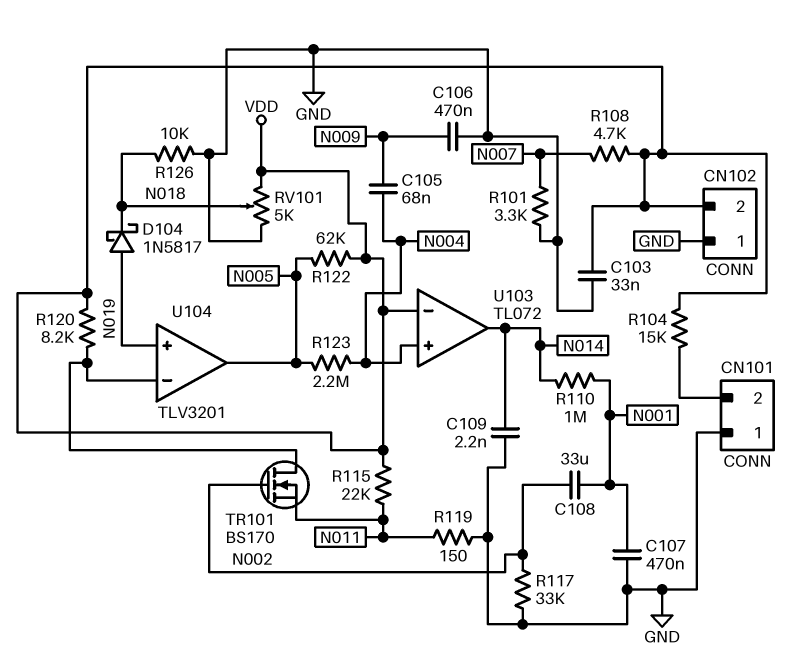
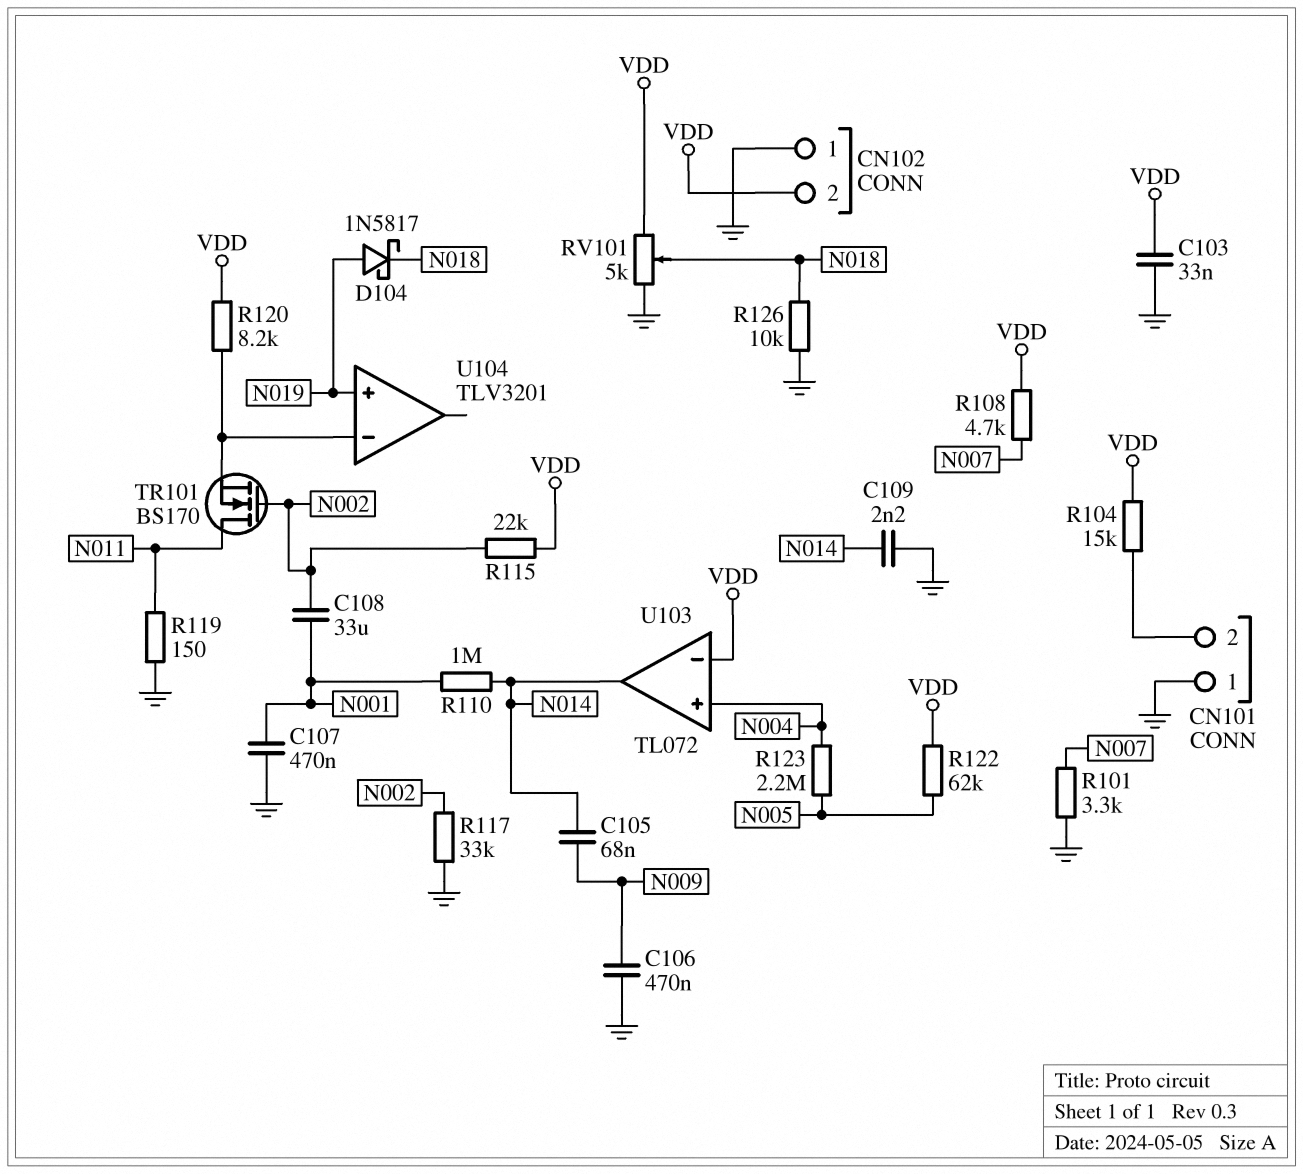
C105: 68nF (N004, N009) -> 68nF (N009, N014)
R115: 22k (N011, VDD) -> 22k (N002, VDD)
TR101: NMOS BS170 (G N002, D U104/in-, S N011) -> NMOS BS170 (G N002, D N011, S U104/in-)
U104 pin out: N005 -> none

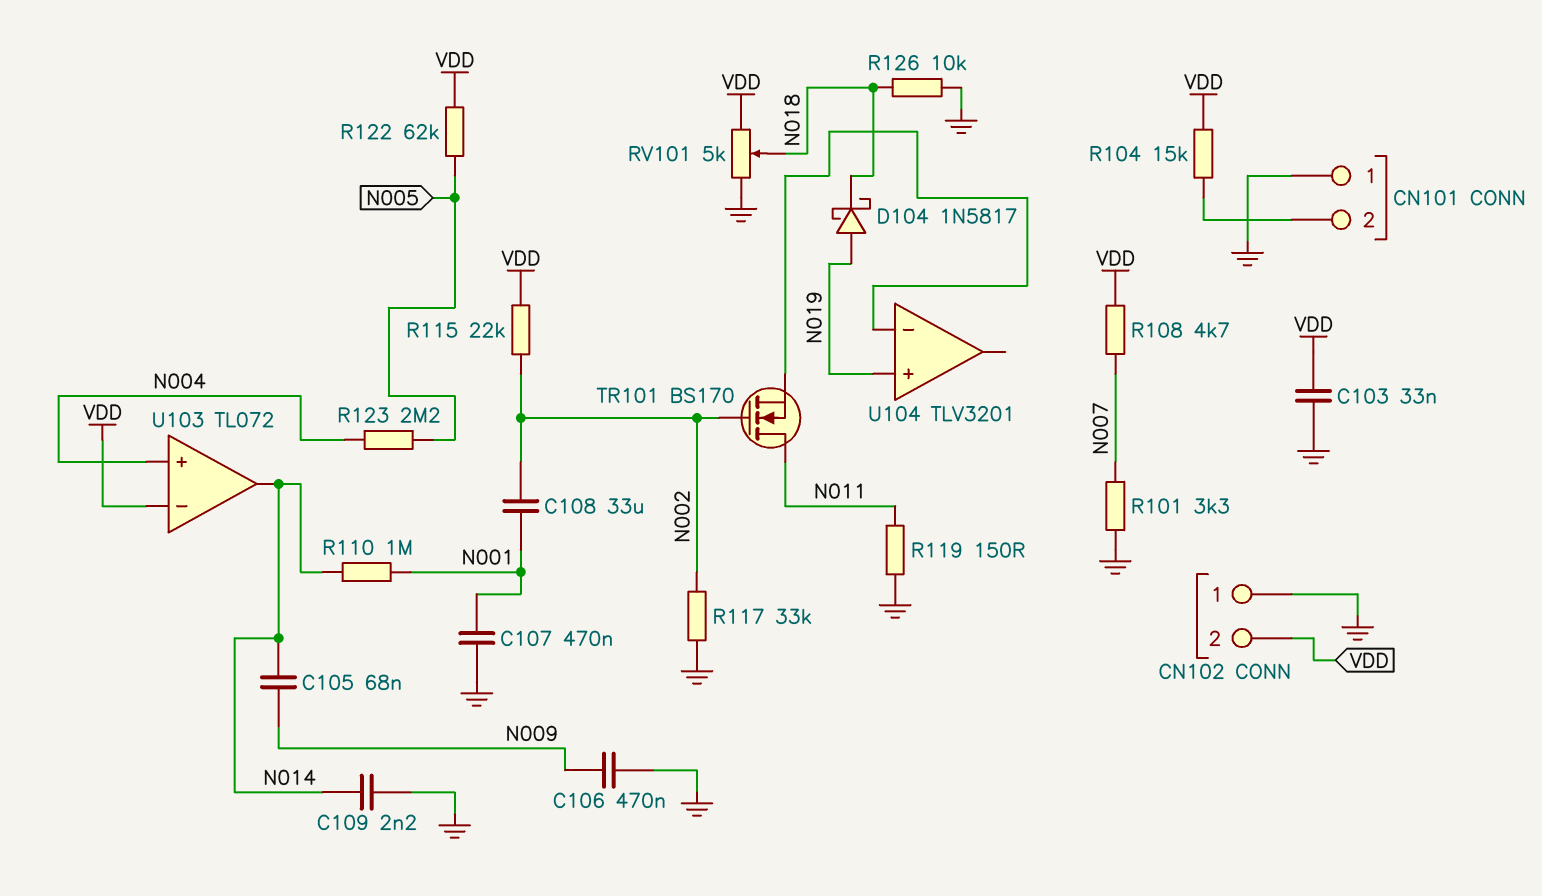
R120: 8.2k (U104/in-, VDD) -> none

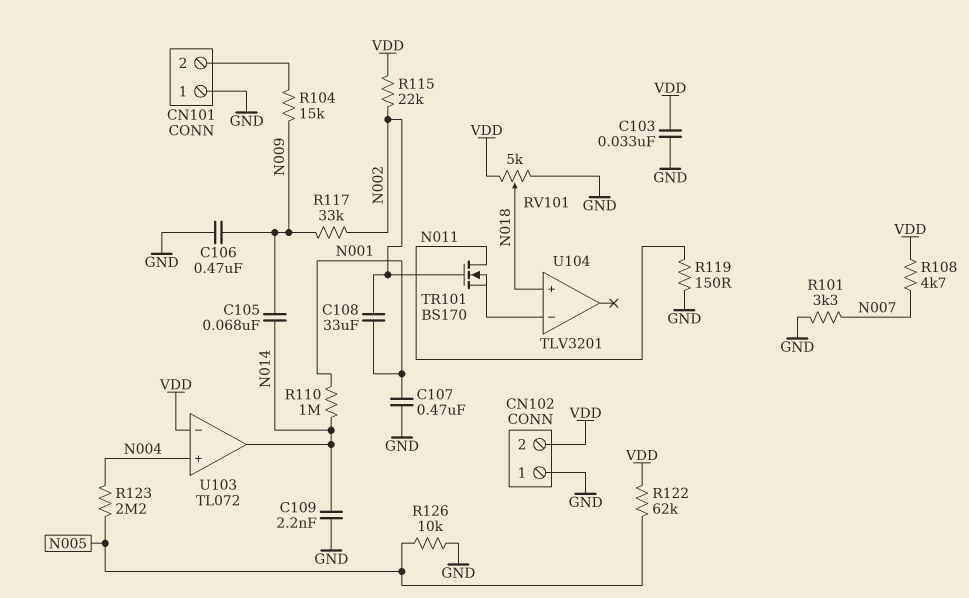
D104: schottky 1N5817 (A N019, K N018) -> none
R104: 15k (CN101/2, VDD) -> 15k (CN101/2, N009)
R117: 33k (GND, N002) -> 33k (N002, N009)
R126: 10k (GND, N018) -> 10k (GND, N005)
U104 pin in+: N019 -> N018

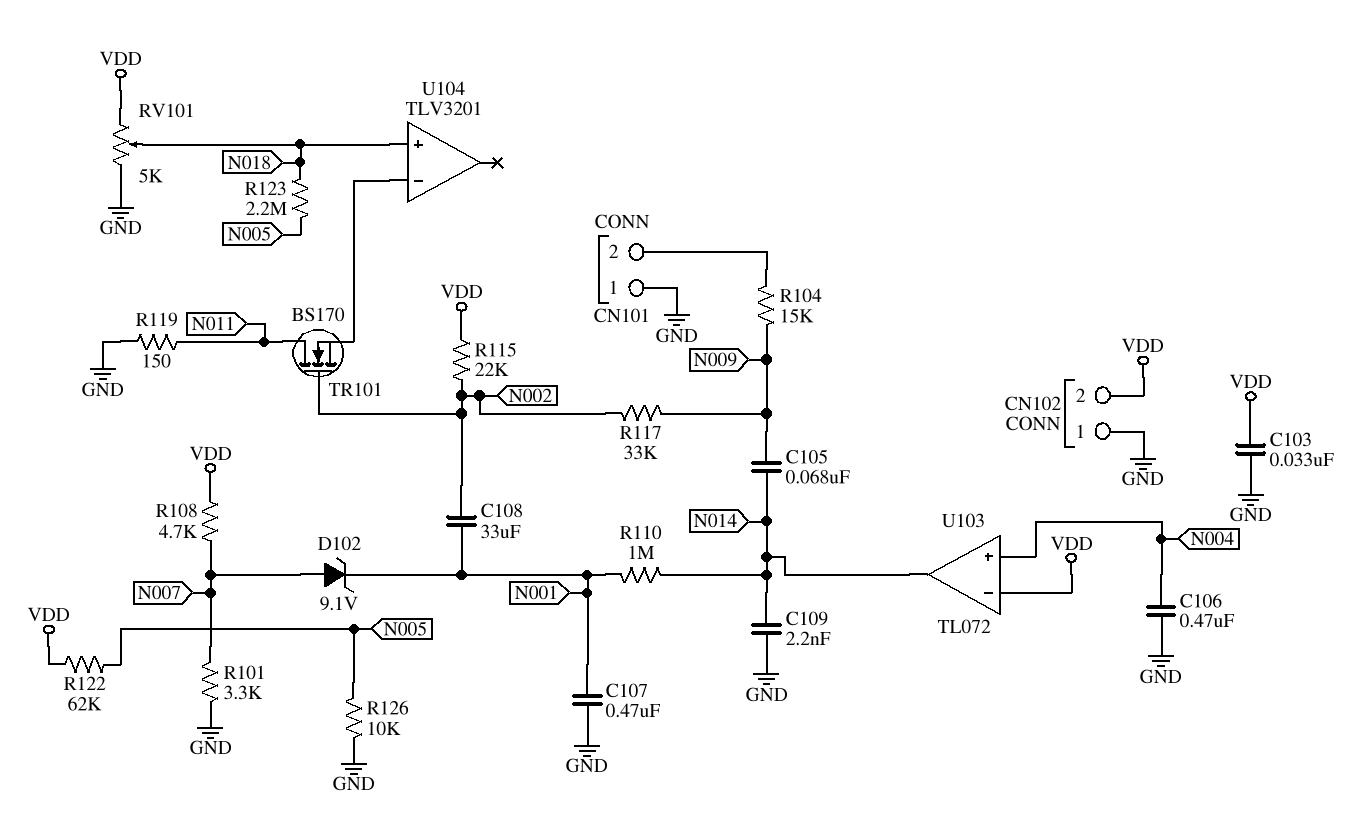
C106: 470nF (GND, N009) -> 470nF (GND, N004)
D102: none -> zener 9.1V (A N007, K N001)
R123: 2.2M (N004, N005) -> 2.2M (N005, N018)

